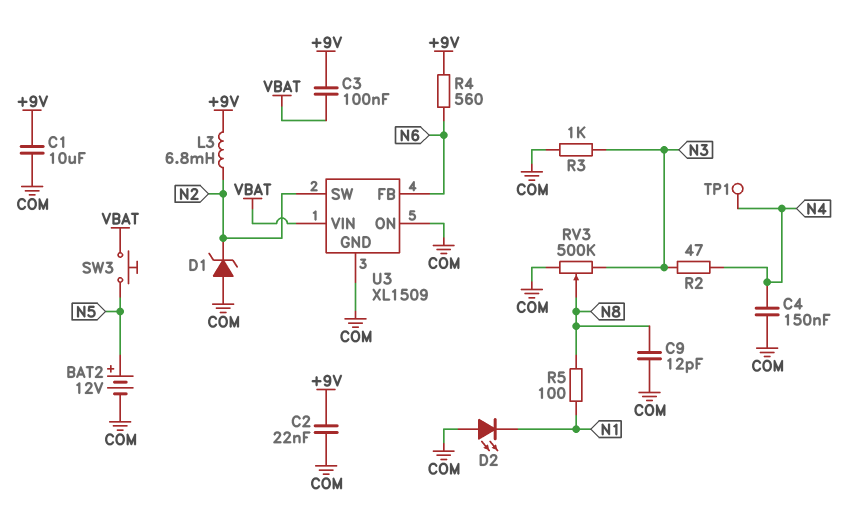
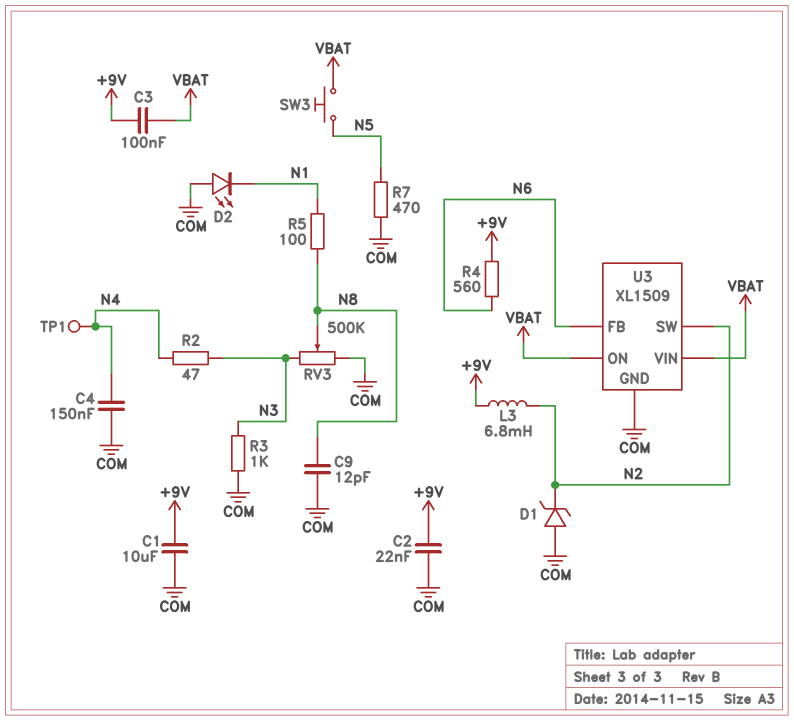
BAT2: 12V (plus N5, minus COM) -> none
R7: none -> 470 (COM, N5)
U3 pin ON: COM -> VBAT

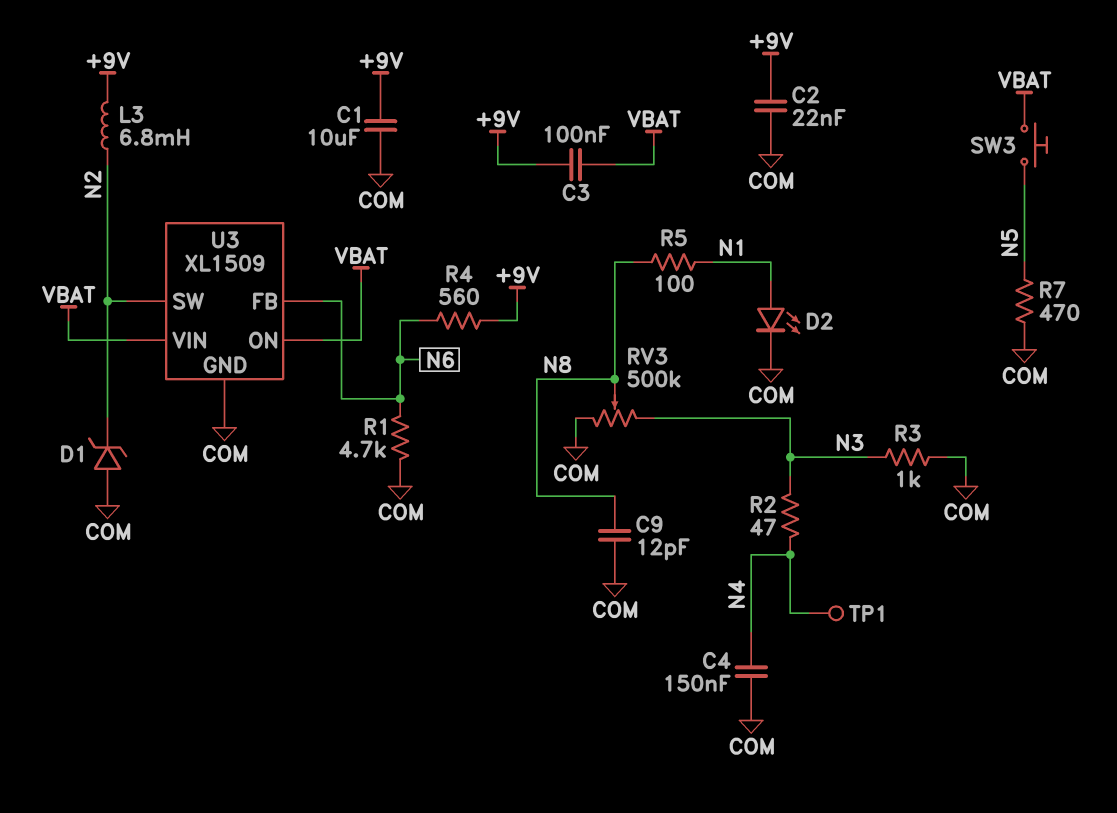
D2: LED (A COM, K N1) -> LED (A N1, K COM)
R1: none -> 4.7k (COM, N6)

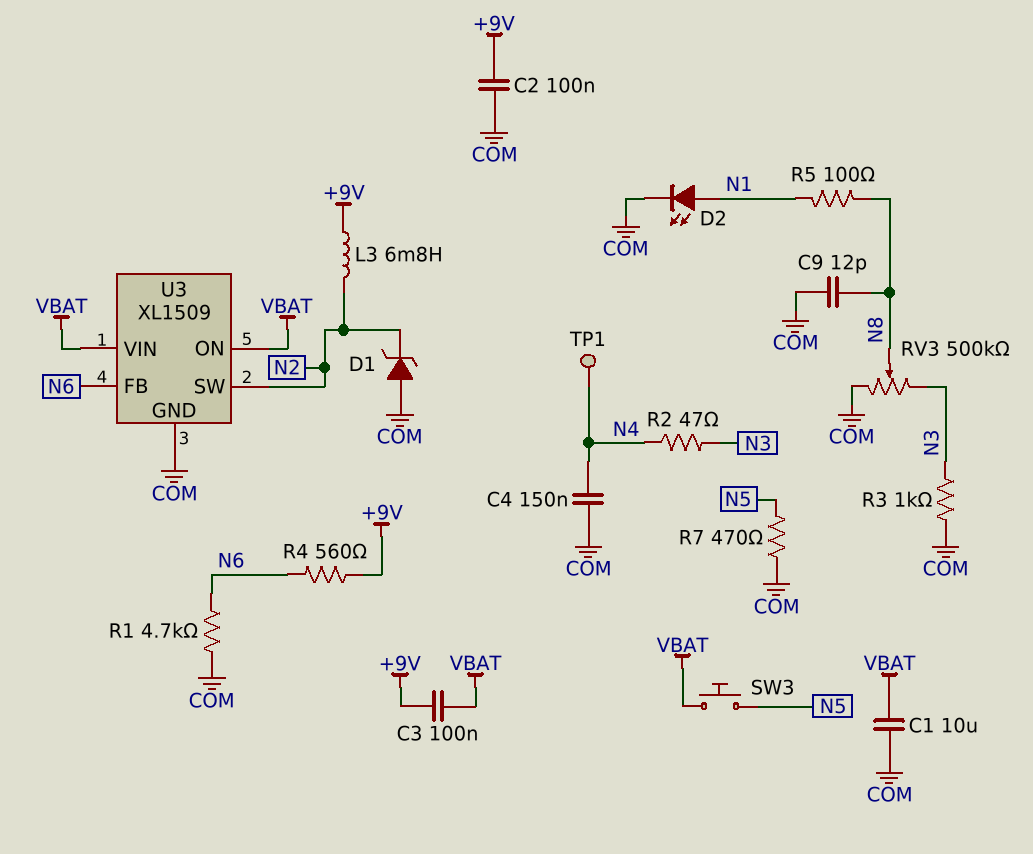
C1: 10uF (+9V, COM) -> 10uF (COM, VBAT)
C2: 22nF (+9V, COM) -> 100nF (+9V, COM)

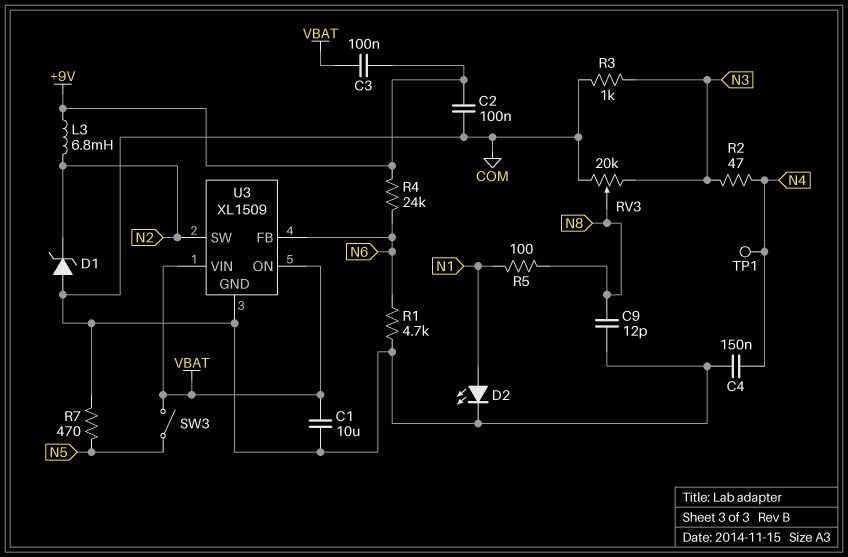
R4: 560 (+9V, N6) -> 24k (+9V, N6)
RV3: 500k (COM, N3, wiper N8) -> 20k (COM, N3, wiper N8)
SW3: button (N5, VBAT) -> switch (N5, VBAT)

